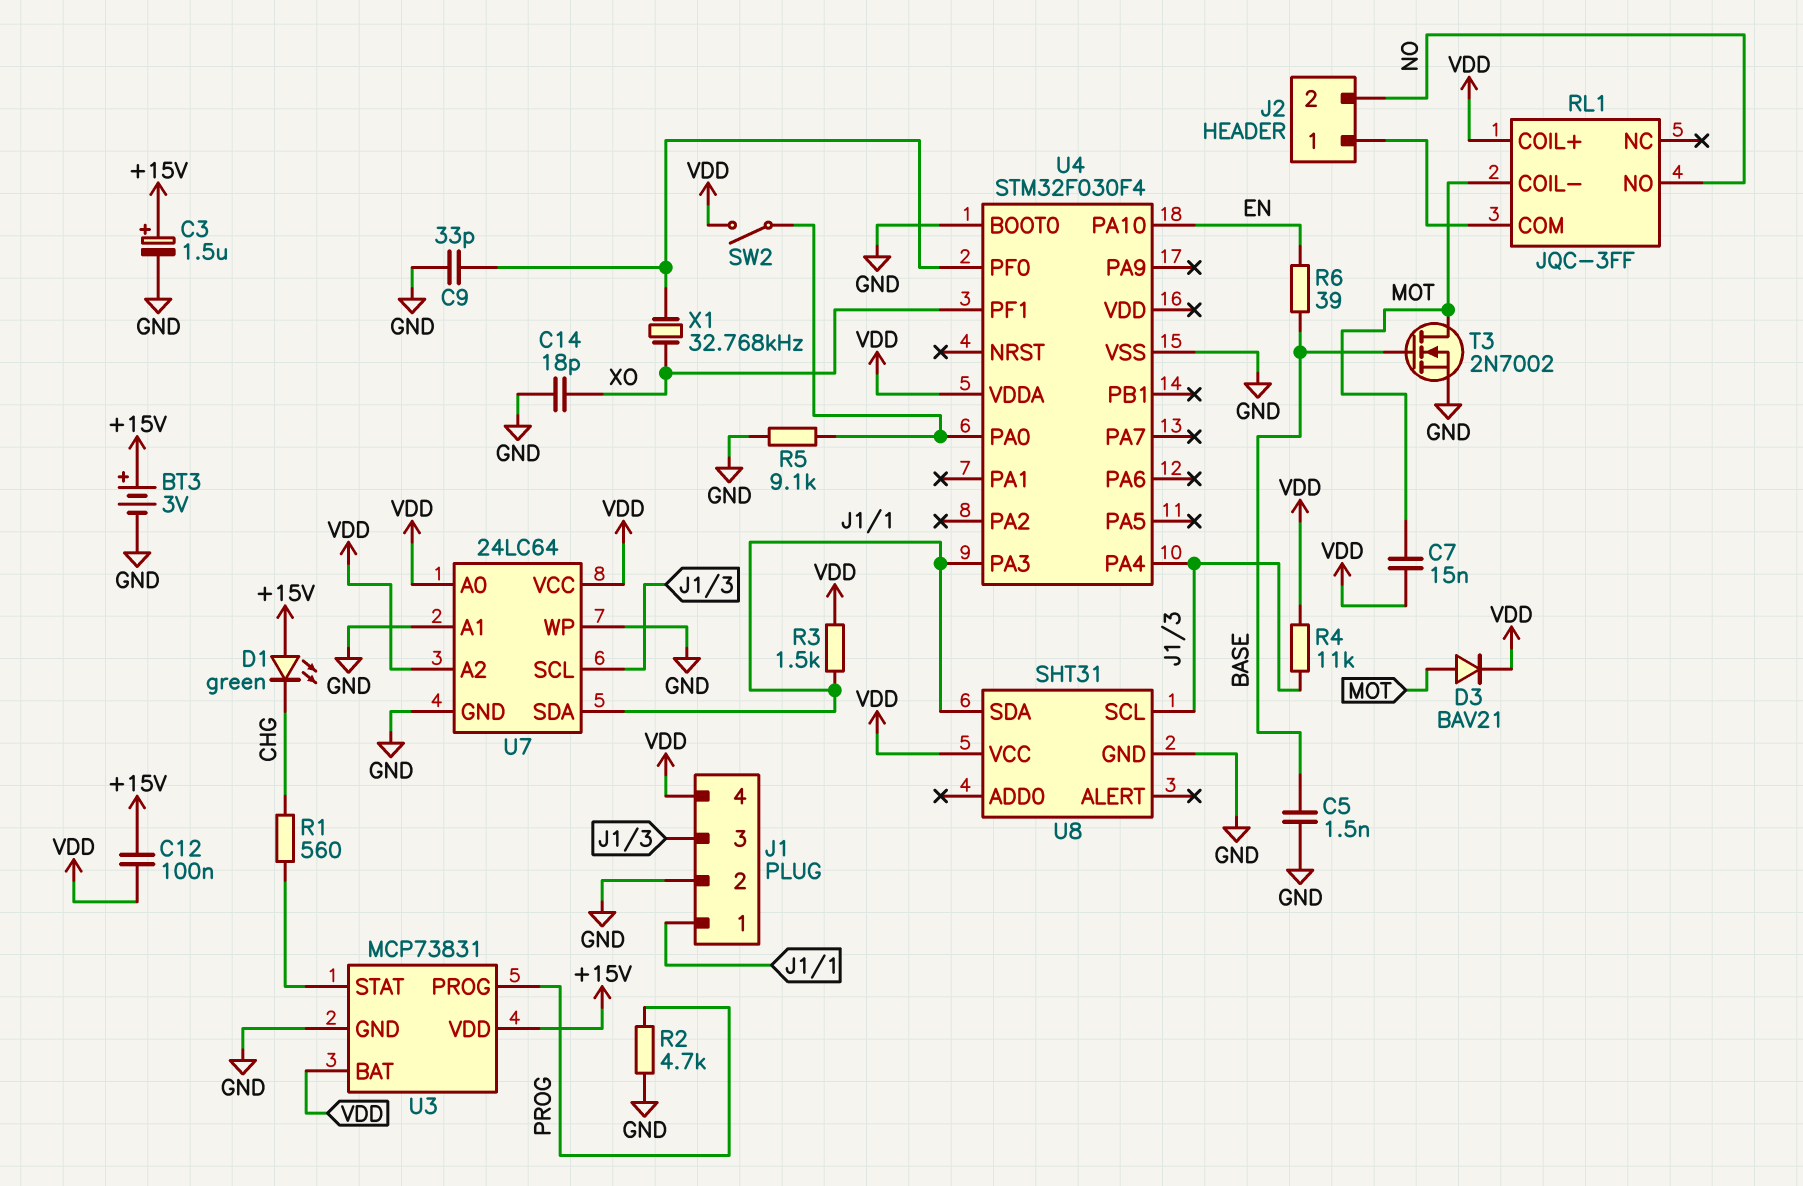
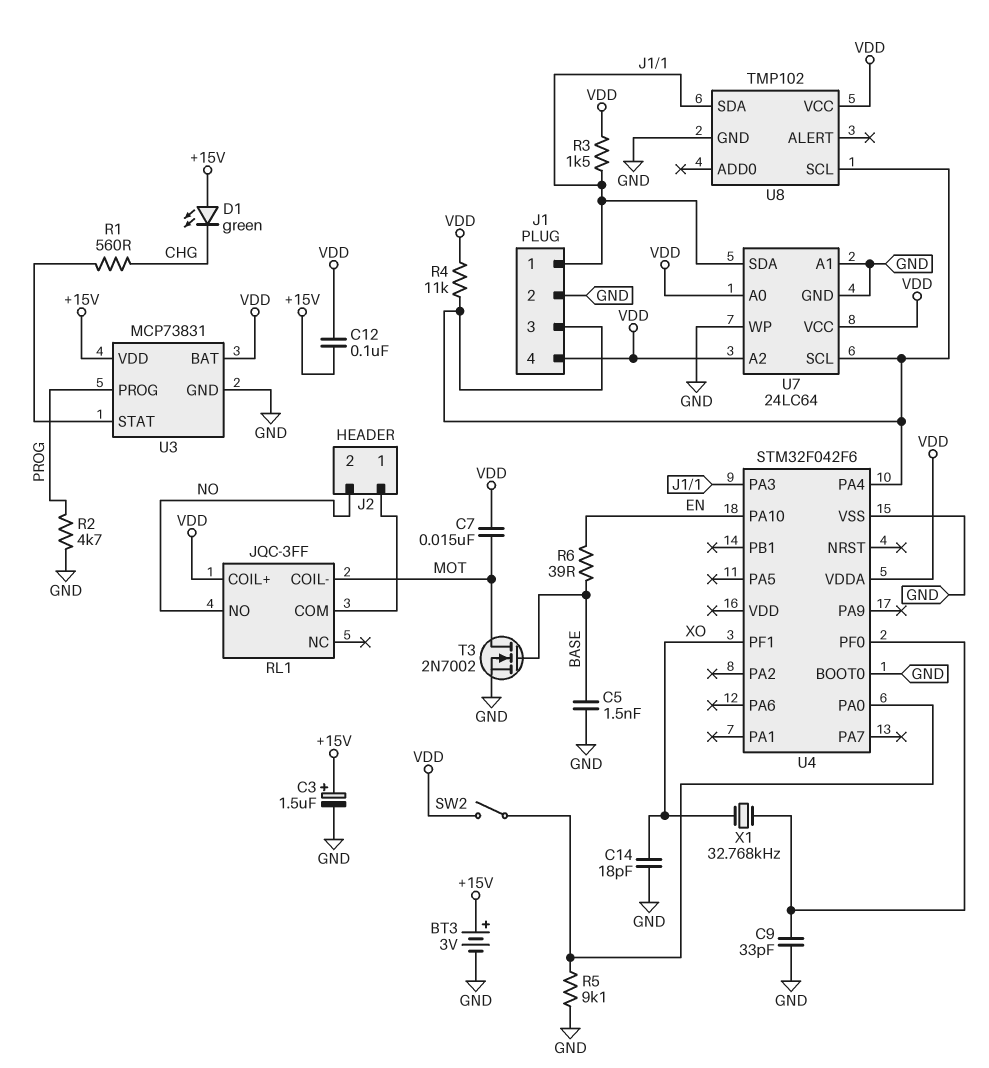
D3: diode BAV21 (A MOT, K VDD) -> none
U4: STM32F030F4 -> STM32F042F6
U8: SHT31 -> TMP102

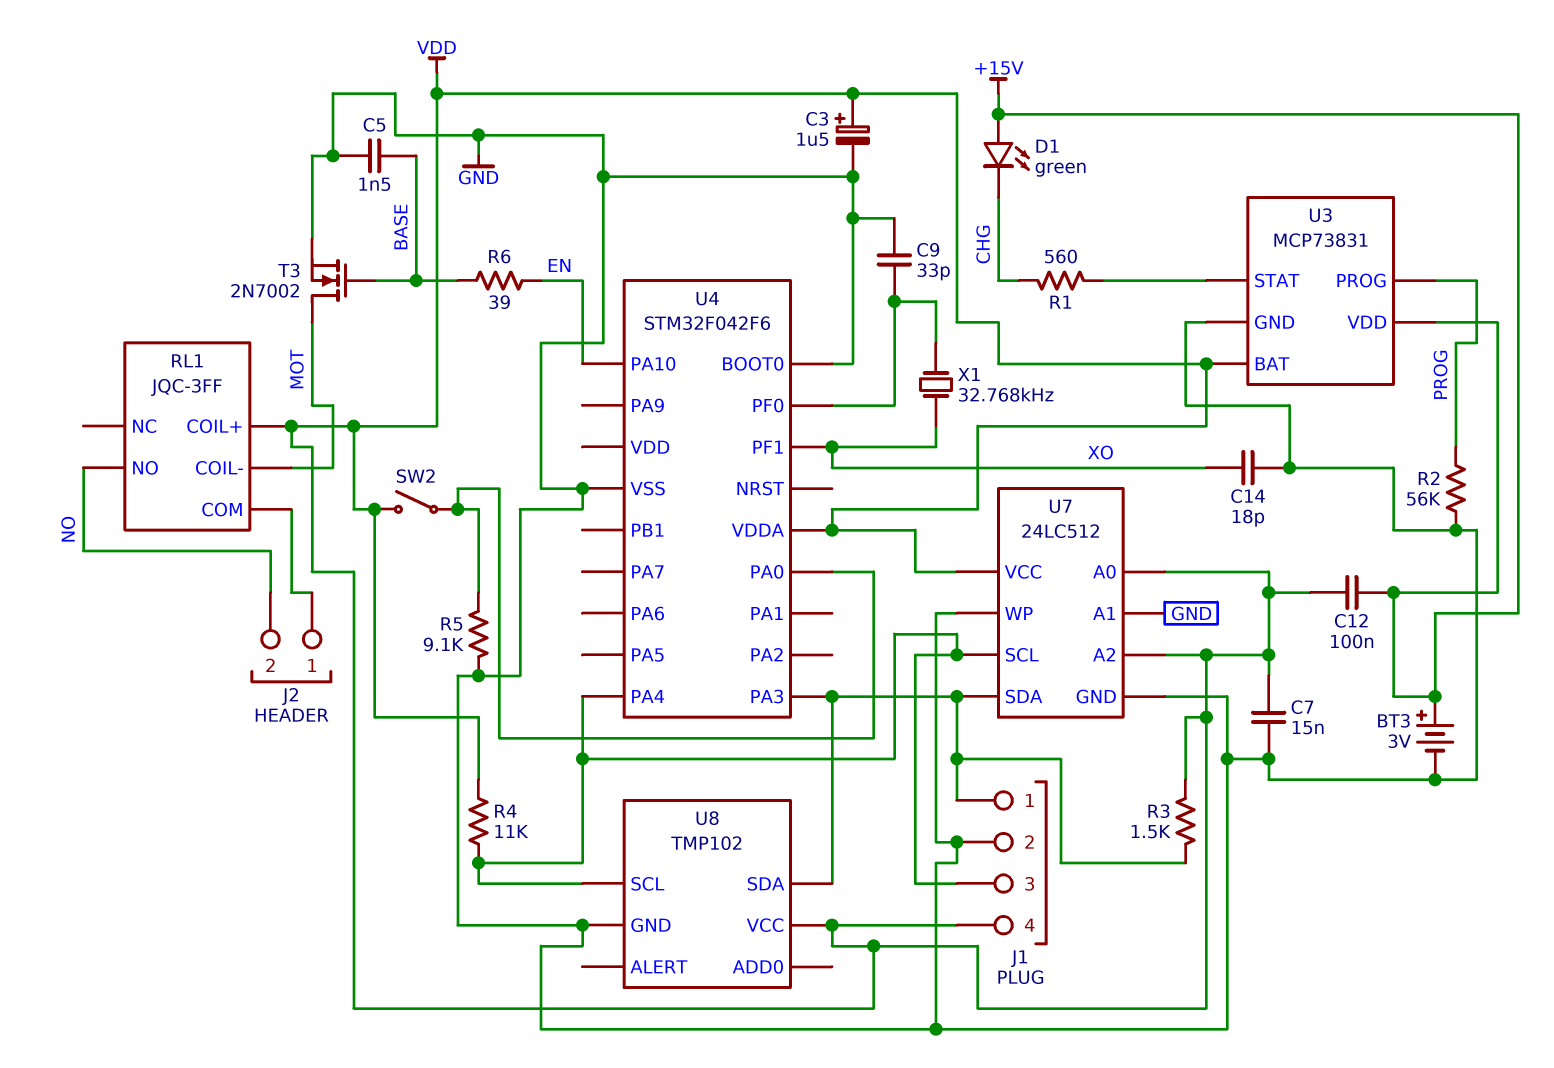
C3: 1.5uF (plus +15V, minus GND) -> 1.5uF (plus VDD, minus GND)
C7: 15nF (MOT, VDD) -> 15nF (GND, VDD)
R2: 4.7k (GND, PROG) -> 56k (GND, PROG)
U7: 24LC64 -> 24LC512

